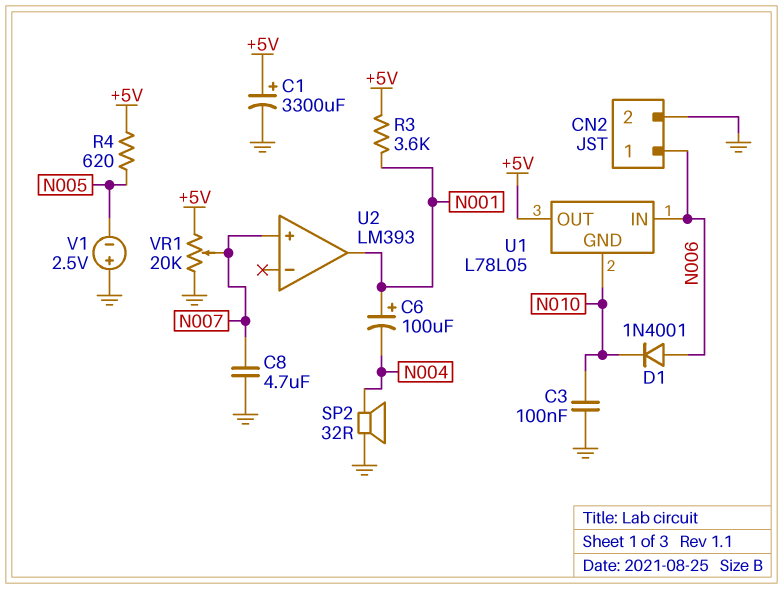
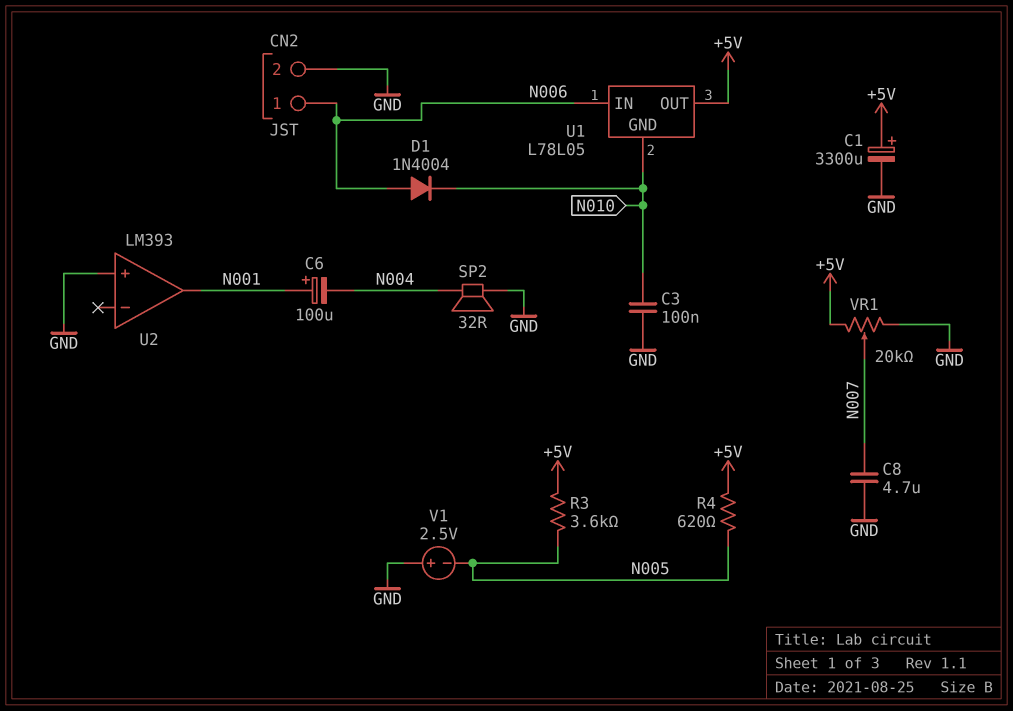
D1: diode 1N4001 (A N006, K N010) -> diode 1N4004 (A N006, K N010)
R3: 3.6k (+5V, N001) -> 3.6k (+5V, N005)
U2 pin in+: N007 -> GND

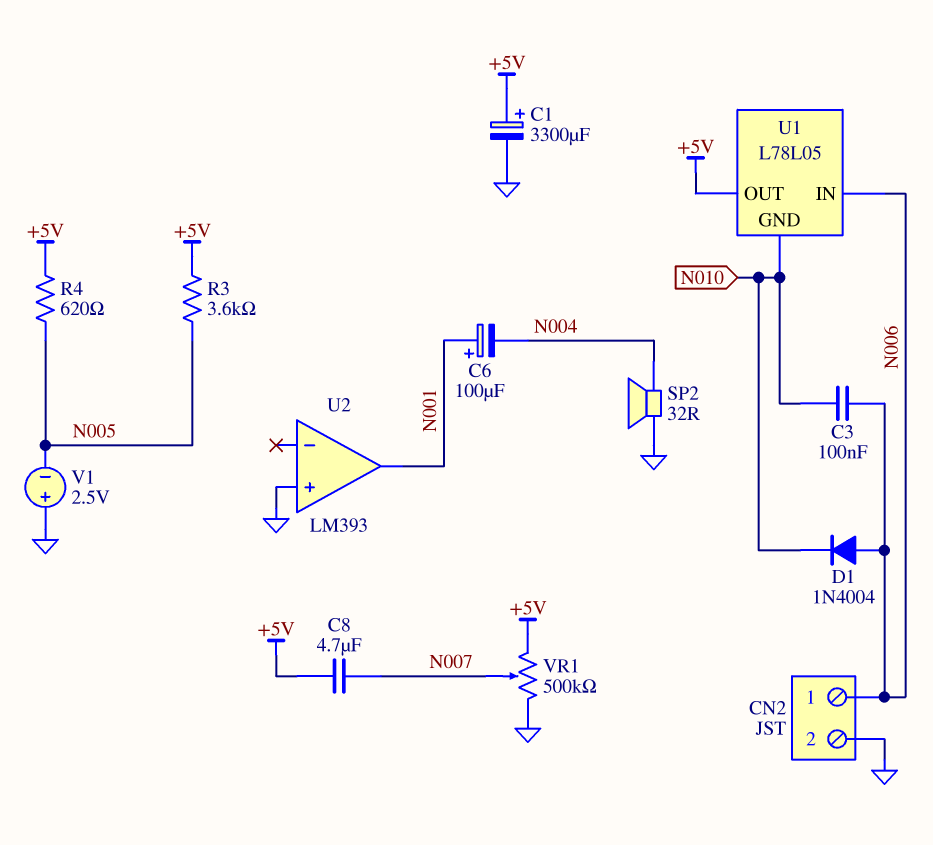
C3: 100nF (GND, N010) -> 100nF (N006, N010)
C8: 4.7uF (GND, N007) -> 4.7uF (+5V, N007)
VR1: 20k (+5V, GND, wiper N007) -> 500k (+5V, GND, wiper N007)

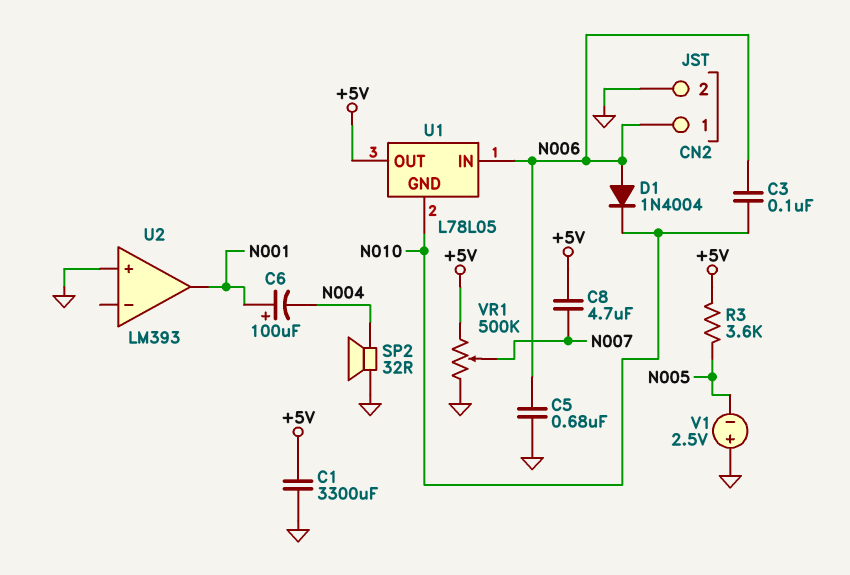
C1: 3300uF (plus +5V, minus GND) -> 3300uF (+5V, GND)
C5: none -> 680nF (GND, N006)
R4: 620 (+5V, N005) -> none

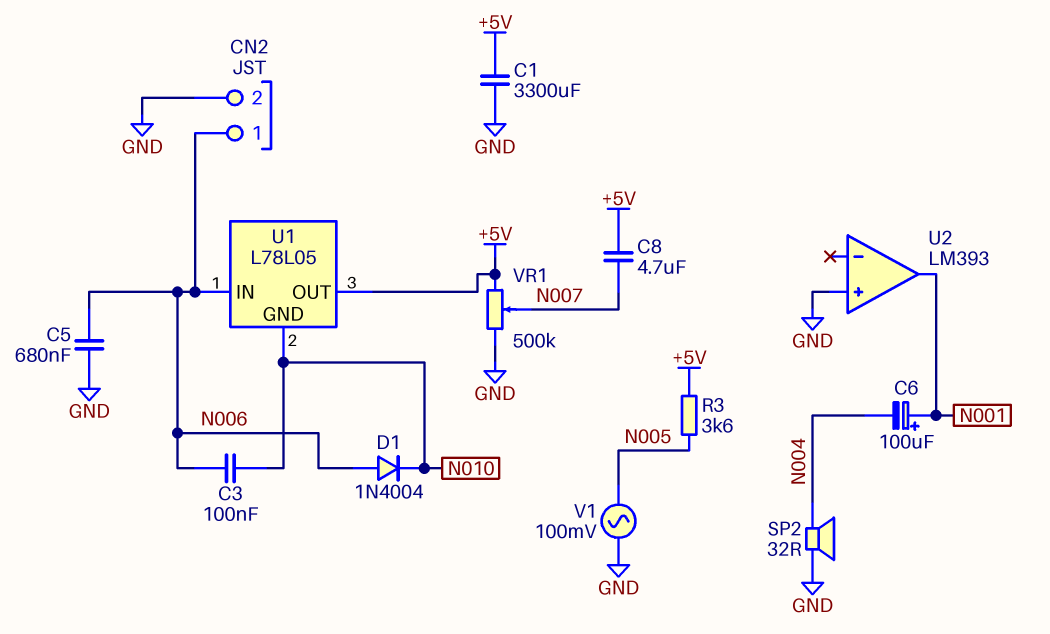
V1: 2.5V (plus GND, minus N005) -> AC 100mV (GND, N005)

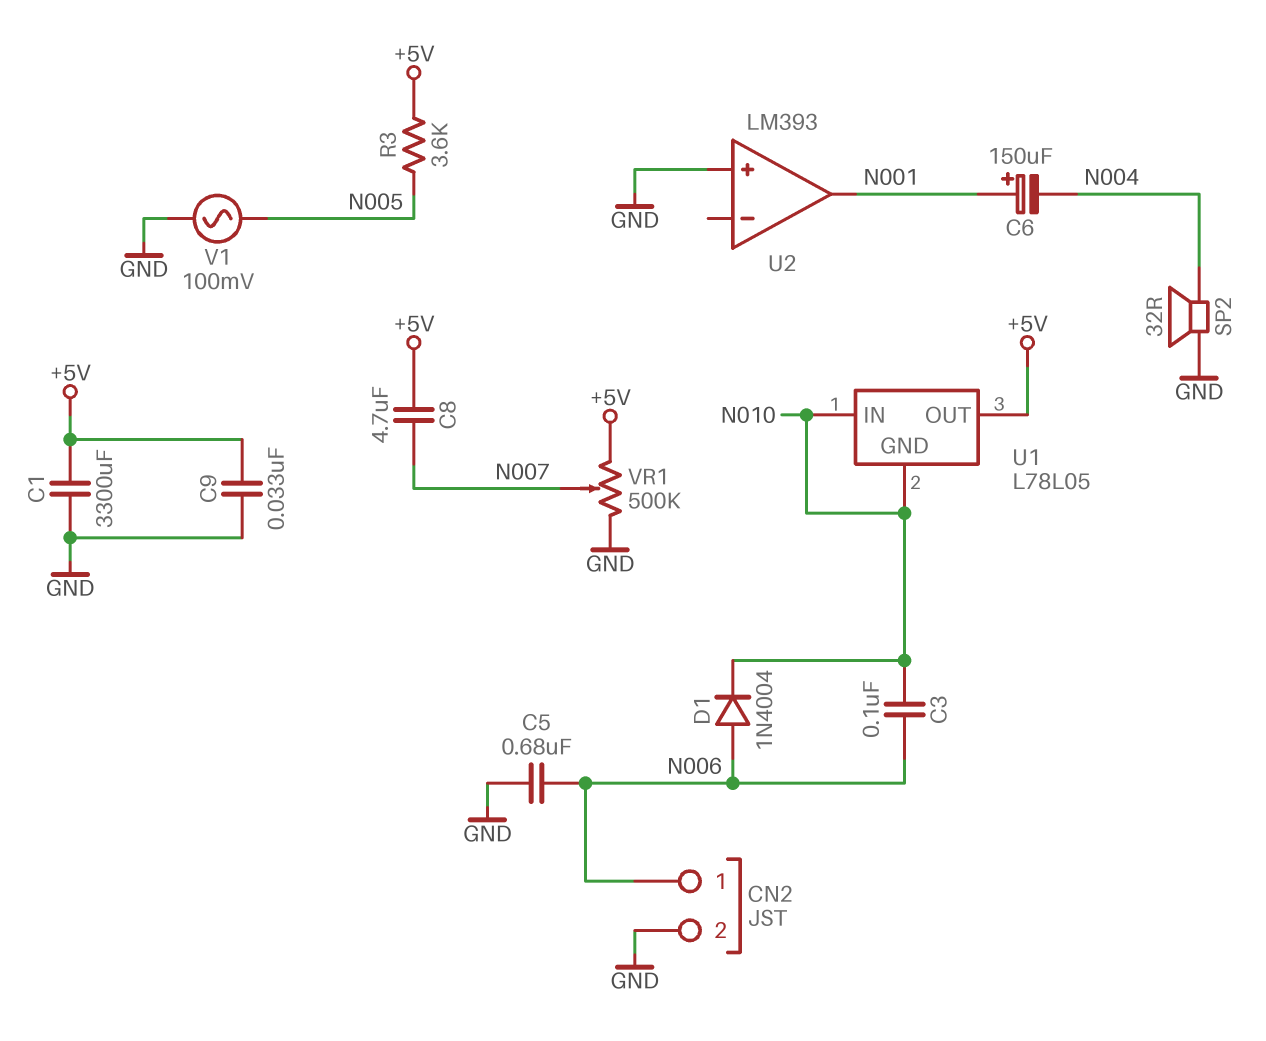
C6: 100uF (plus N001, minus N004) -> 150uF (plus N001, minus N004)
C9: none -> 33nF (+5V, GND)
U1 pin IN: N006 -> N010

